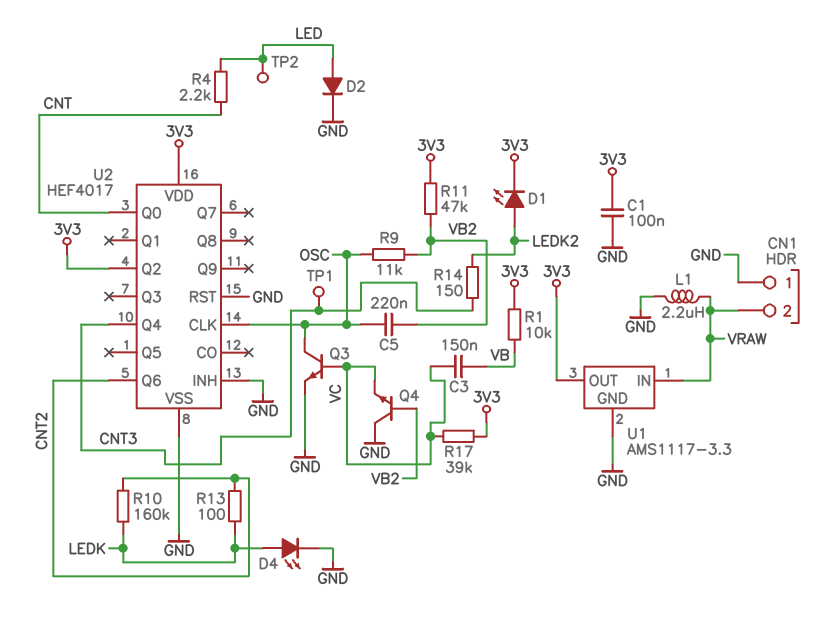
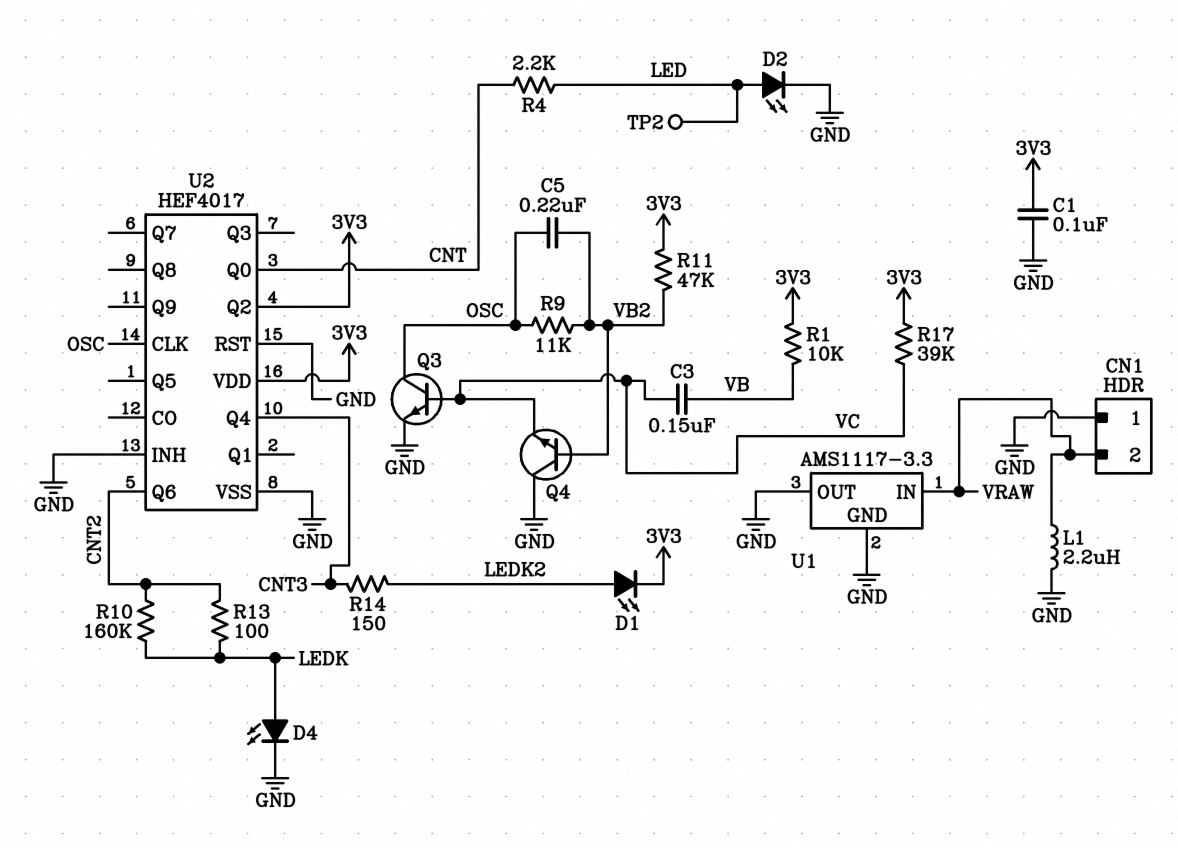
D2: diode (A LED, K GND) -> LED (A LED, K GND)
TP1: test point (CNT3) -> none
U1 pin OUT: 3V3 -> GND

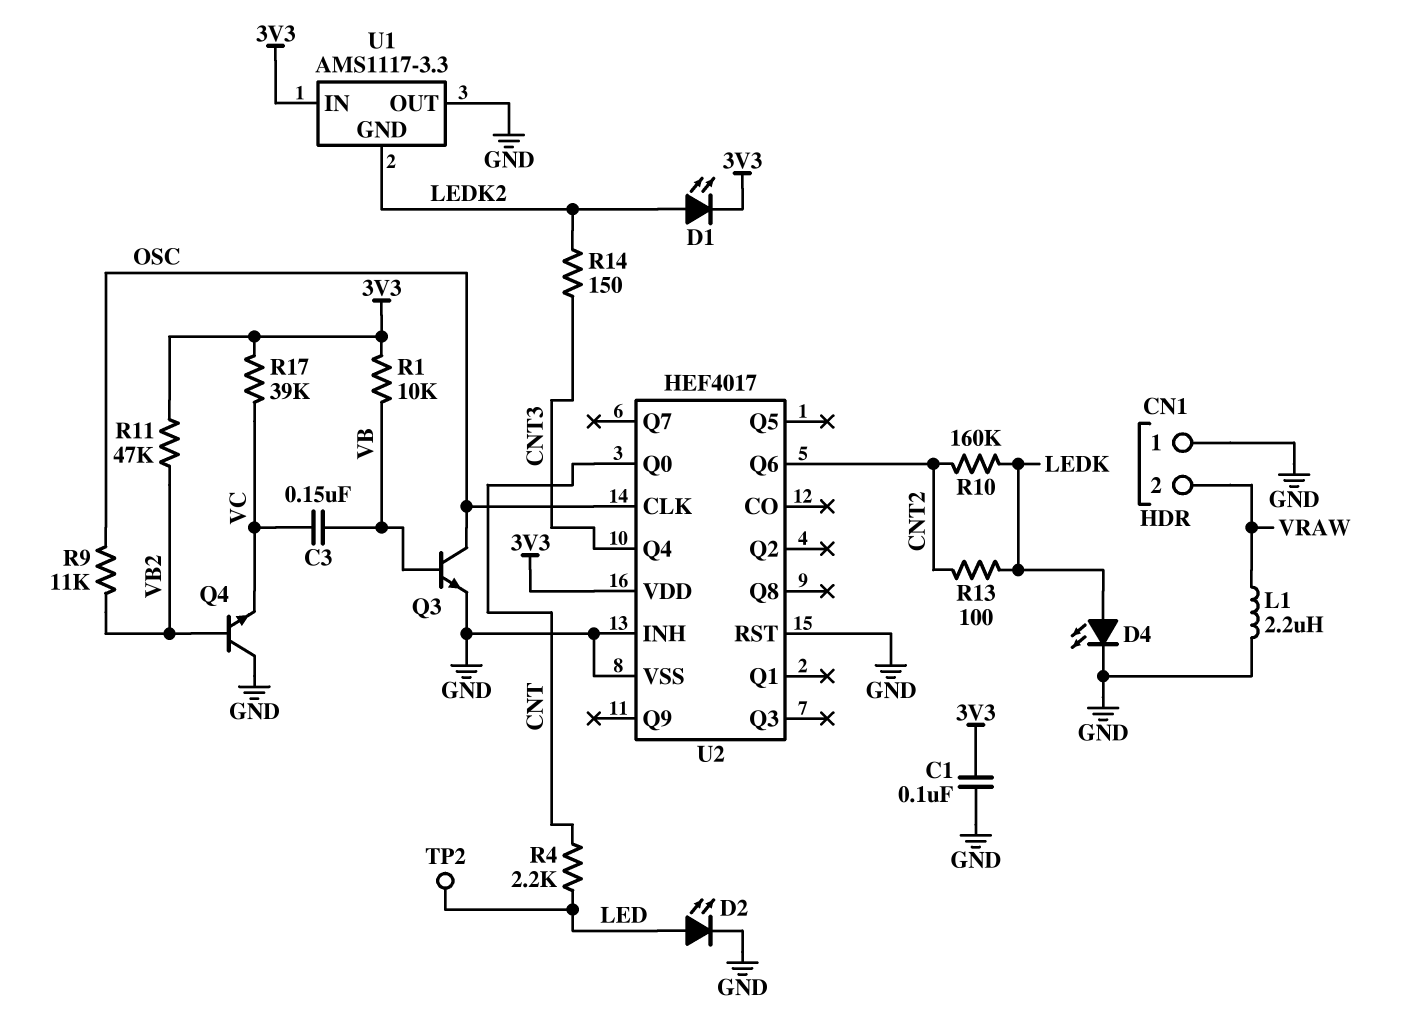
C5: 220nF (OSC, VB2) -> none
Q3: NPN (B VC, C OSC, E GND) -> NPN (B VB, C OSC, E GND)
U1 pin GND: GND -> LEDK2
U1 pin IN: VRAW -> 3V3
U2 pin Q2: 3V3 -> none

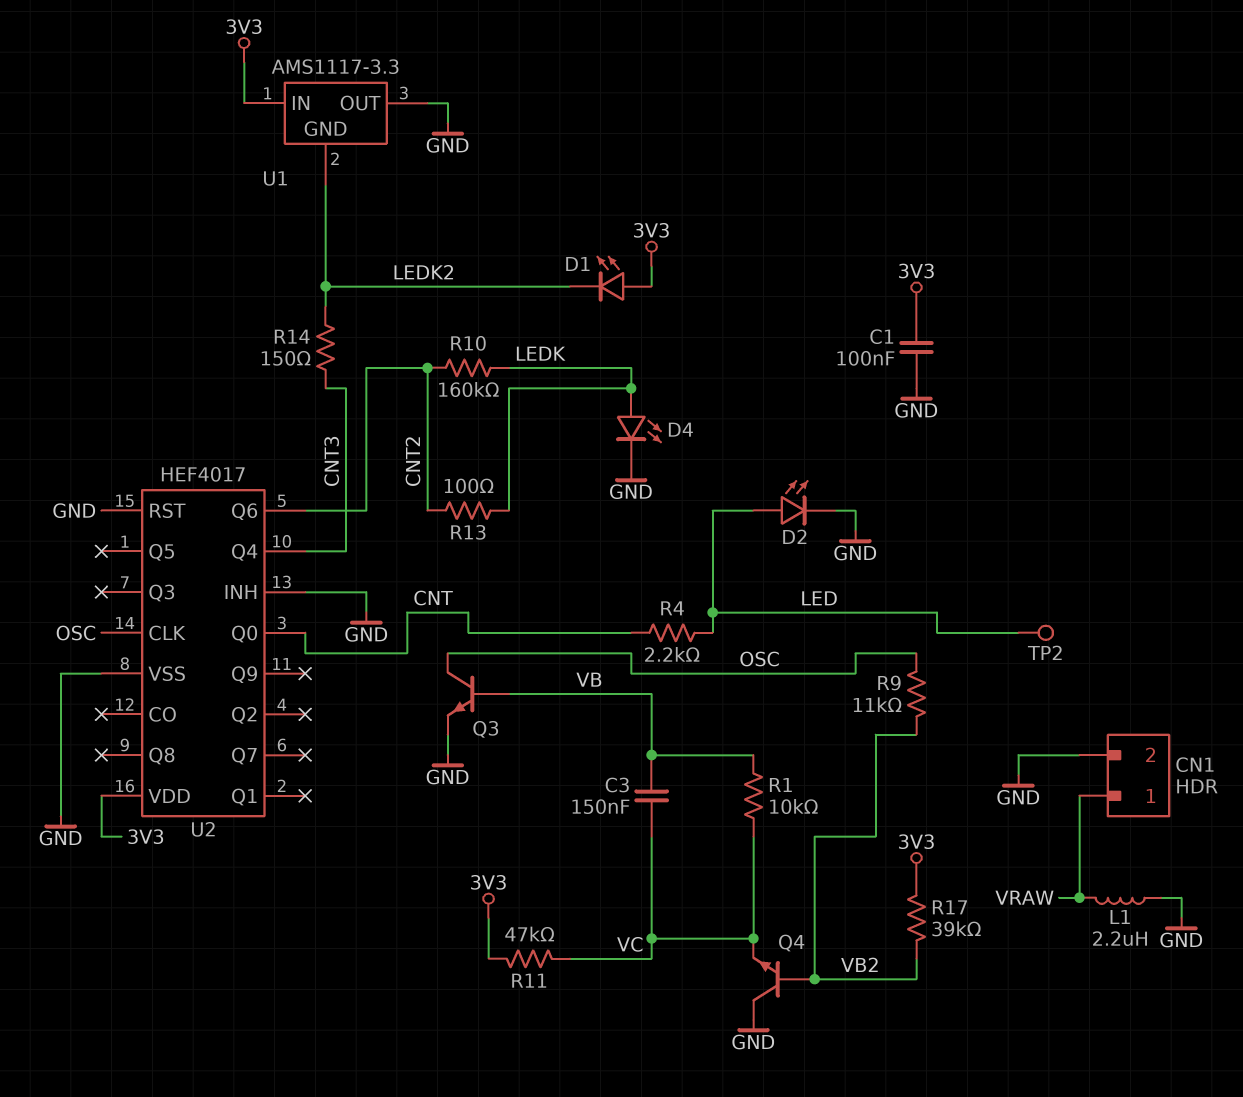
CN1 pin 1: GND -> VRAW
CN1 pin 2: VRAW -> GND
D1: LED (A LEDK2, K 3V3) -> LED (A 3V3, K LEDK2)
R1: 10k (3V3, VB) -> 10k (VB, VC)
R11: 47k (3V3, VB2) -> 47k (3V3, VC)
R17: 39k (3V3, VC) -> 39k (3V3, VB2)

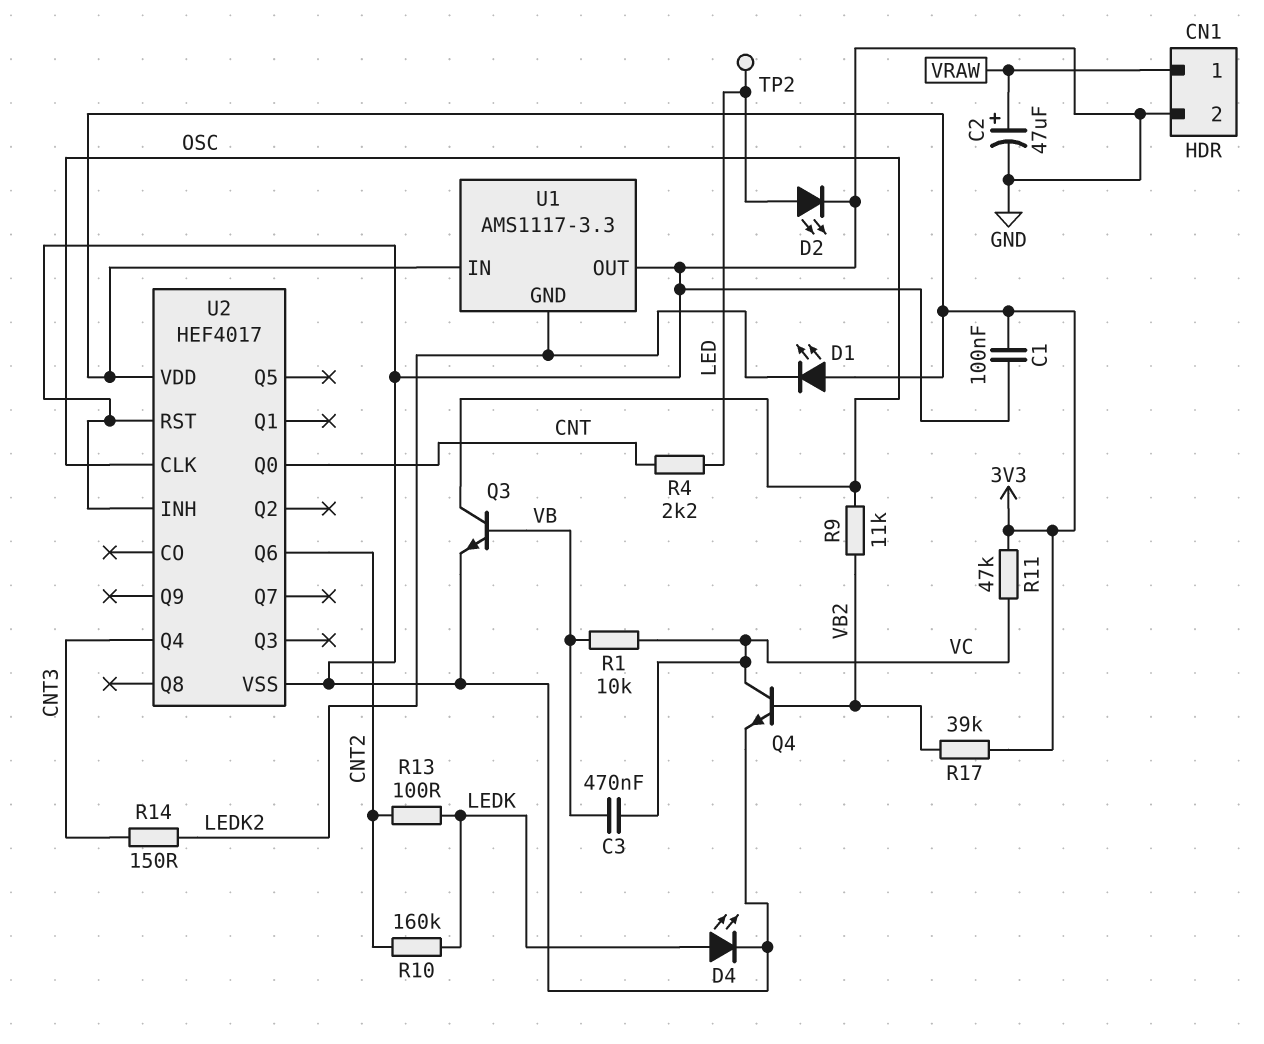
C2: none -> 47uF (plus VRAW, minus GND)
C3: 150nF (VB, VC) -> 470nF (VB, VC)
L1: 2.2uH (GND, VRAW) -> none
Q4: NPN (B VB2, C GND, E VC) -> NPN (B VB2, C VC, E GND)

